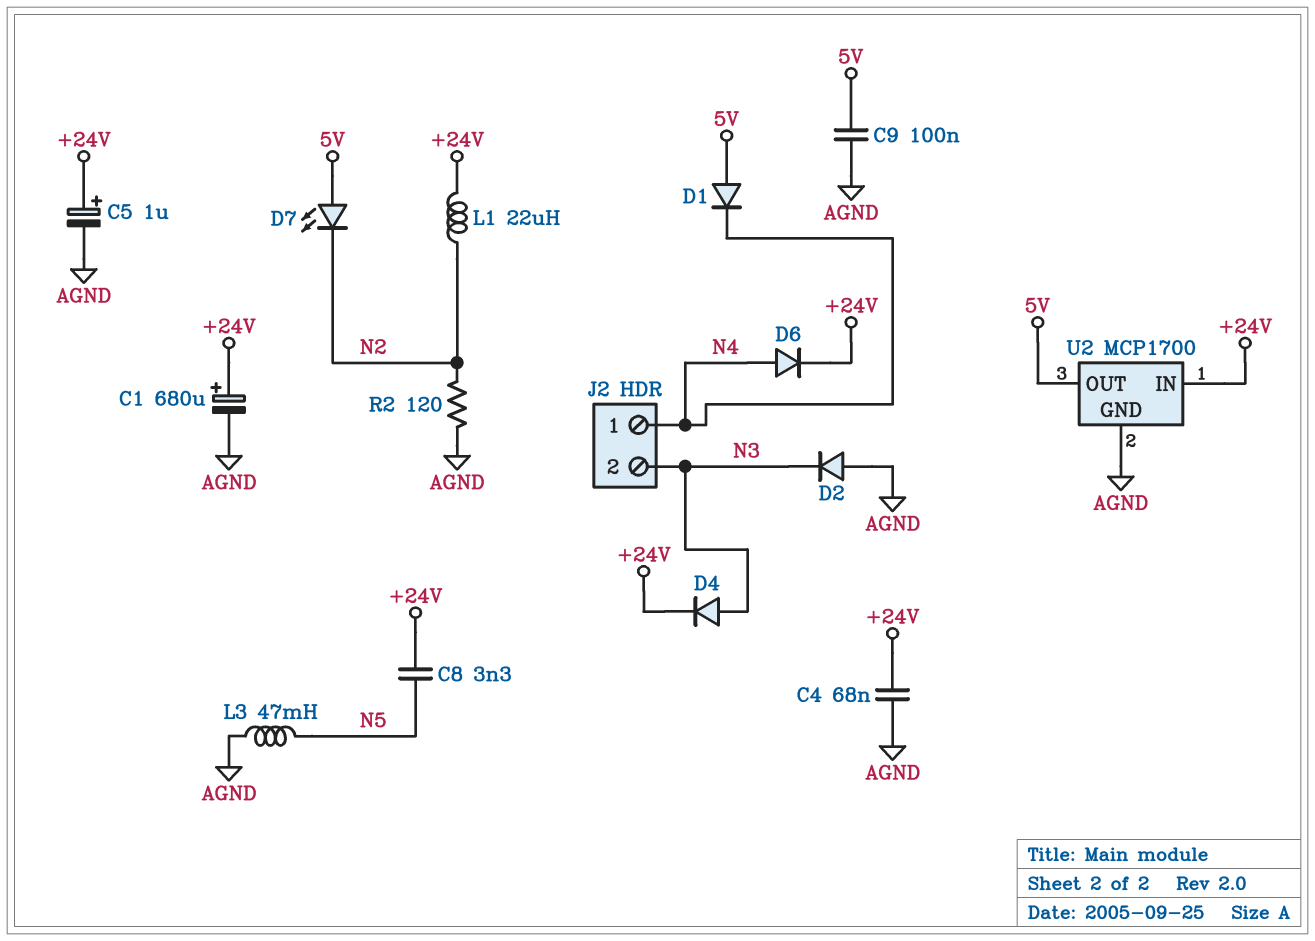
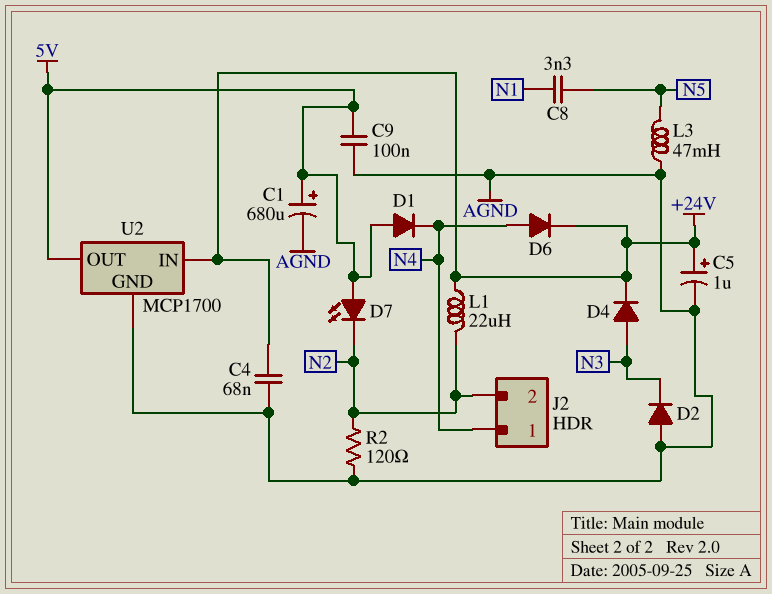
C1: 680uF (plus +24V, minus AGND) -> 680uF (plus 5V, minus AGND)
C8: 3.3nF (+24V, N5) -> 3.3nF (N1, N5)
J2 pin 2: N3 -> N2

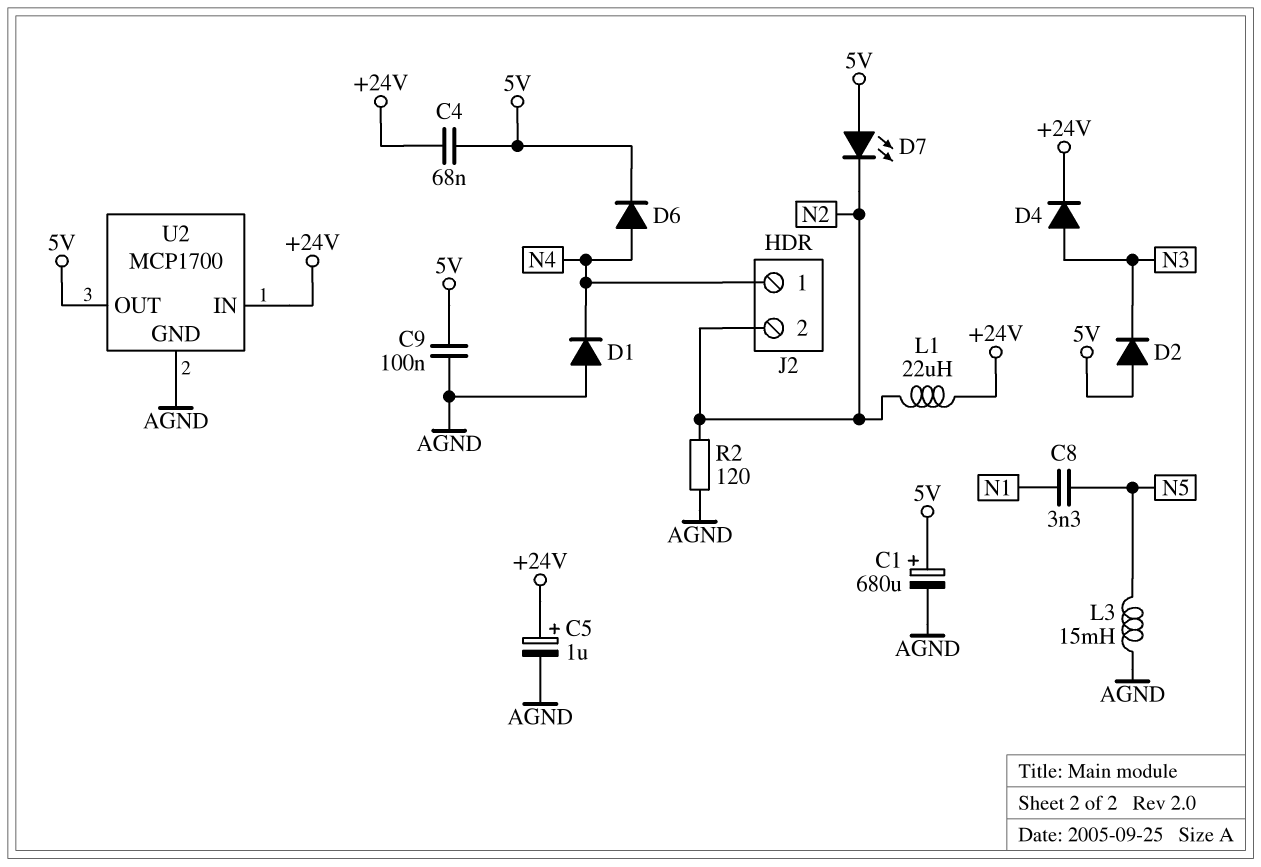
C4: 68nF (+24V, AGND) -> 68nF (+24V, 5V)
D1: diode (A 5V, K N4) -> diode (A AGND, K N4)
D2: diode (A AGND, K N3) -> diode (A 5V, K N3)
D6: diode (A N4, K +24V) -> diode (A N4, K 5V)
L3: 47mH (AGND, N5) -> 15mH (AGND, N5)

